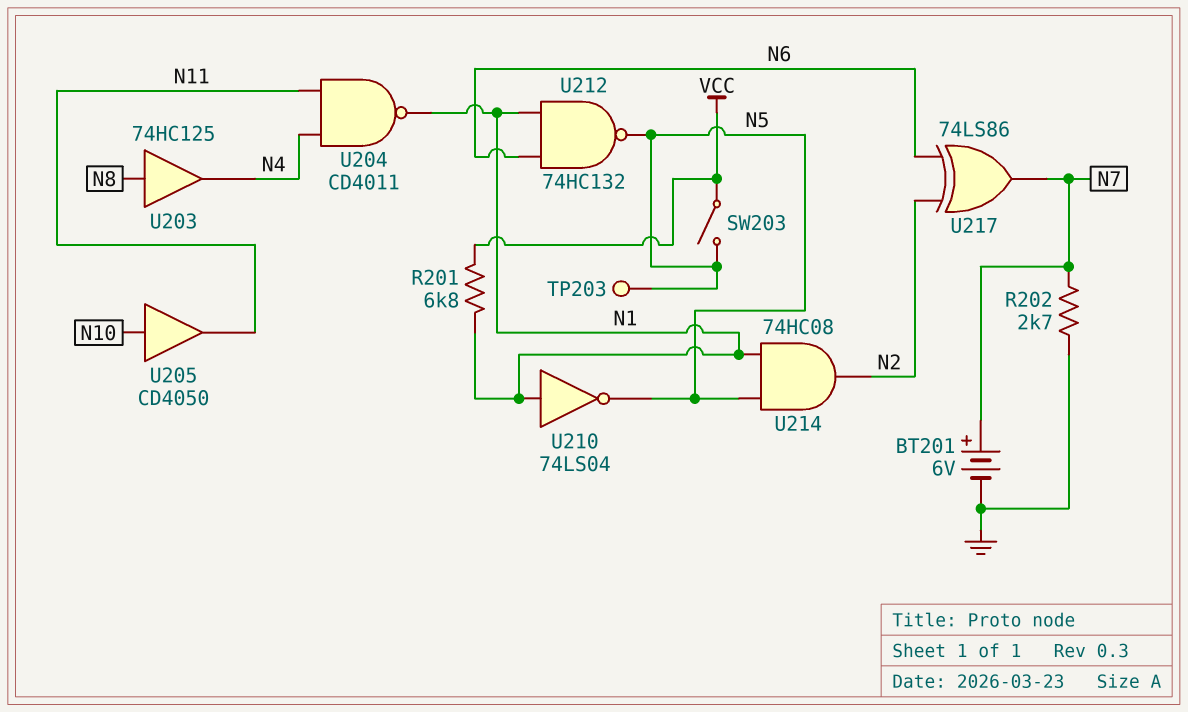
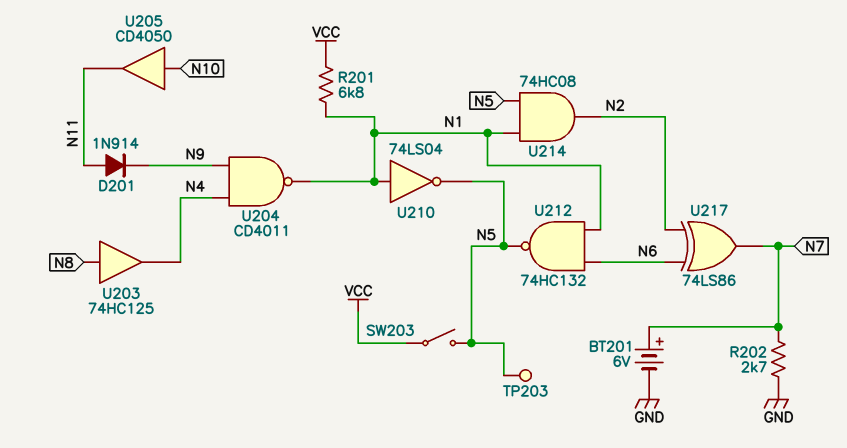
D201: none -> diode 1N914 (A N11, K N9)
U204: NAND CD4011 (in N4, in N11, out N1) -> NAND CD4011 (in N4, in N9, out N1)

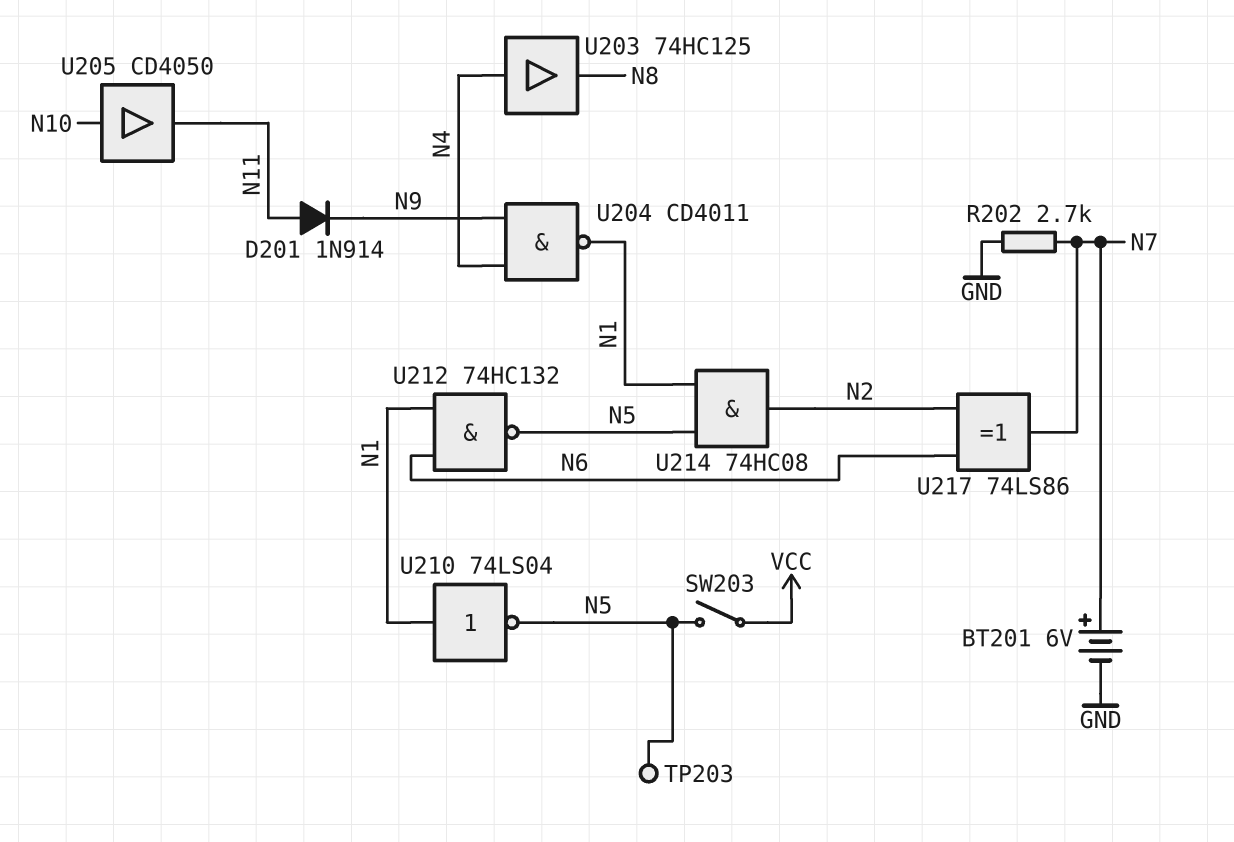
R201: 6.8k (N1, VCC) -> none
U203: buffer 74HC125 (in N8, out N4) -> buffer 74HC125 (in N4, out N8)

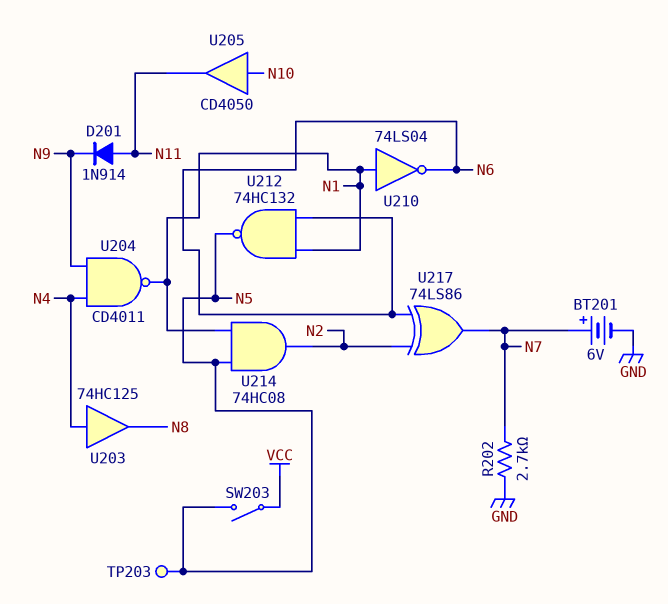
U210: NOT 74LS04 (in N1, out N5) -> NOT 74LS04 (in N1, out N6)

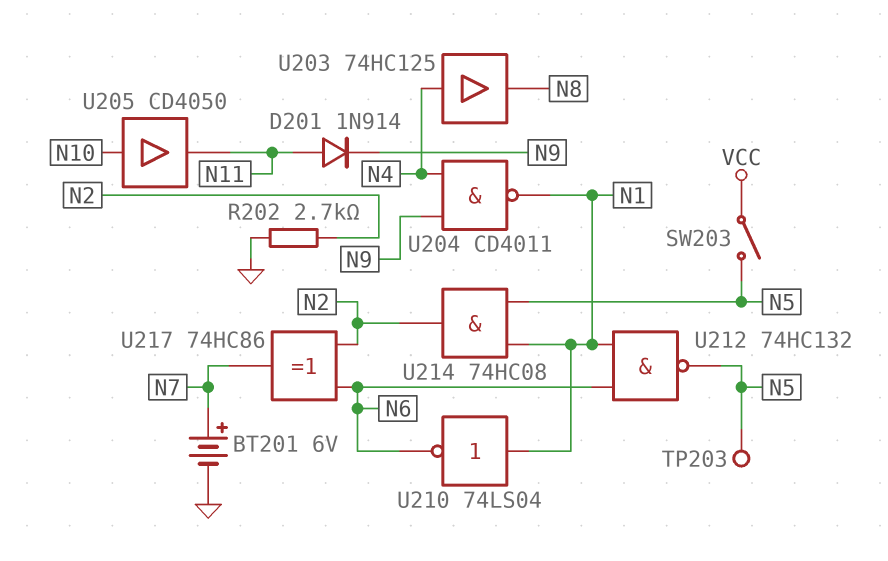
R202: 2.7k (GND, N7) -> 2.7k (GND, N2)
U217: XOR 74LS86 (in N2, in N6, out N7) -> XOR 74HC86 (in N2, in N6, out N7)

